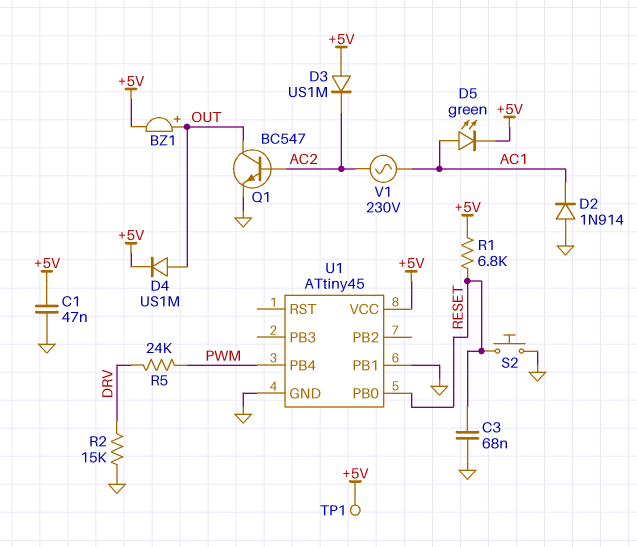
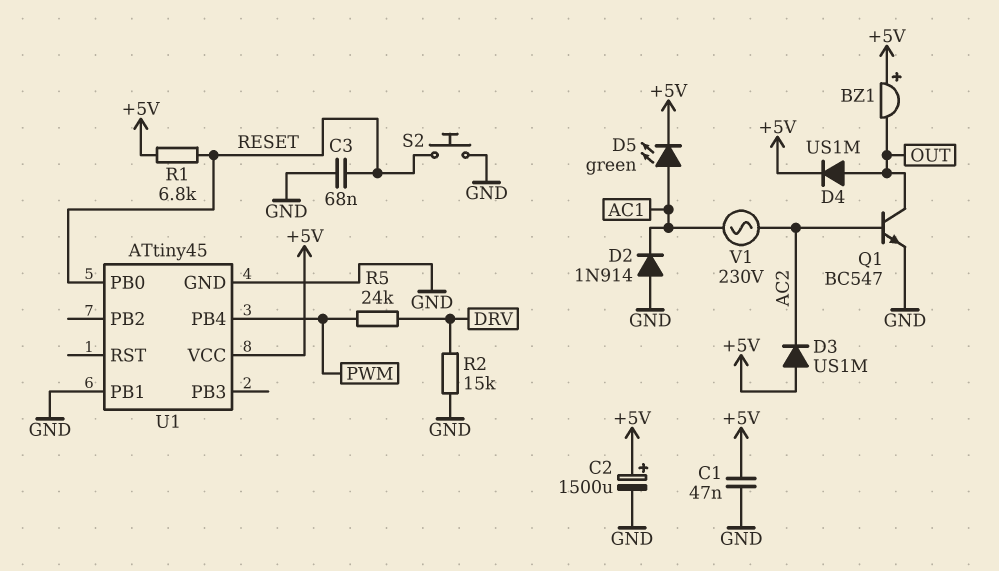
BZ1: buzzer (plus OUT, minus +5V) -> buzzer (plus +5V, minus OUT)
C2: none -> 1500uF (plus +5V, minus GND)
TP1: test point (+5V) -> none

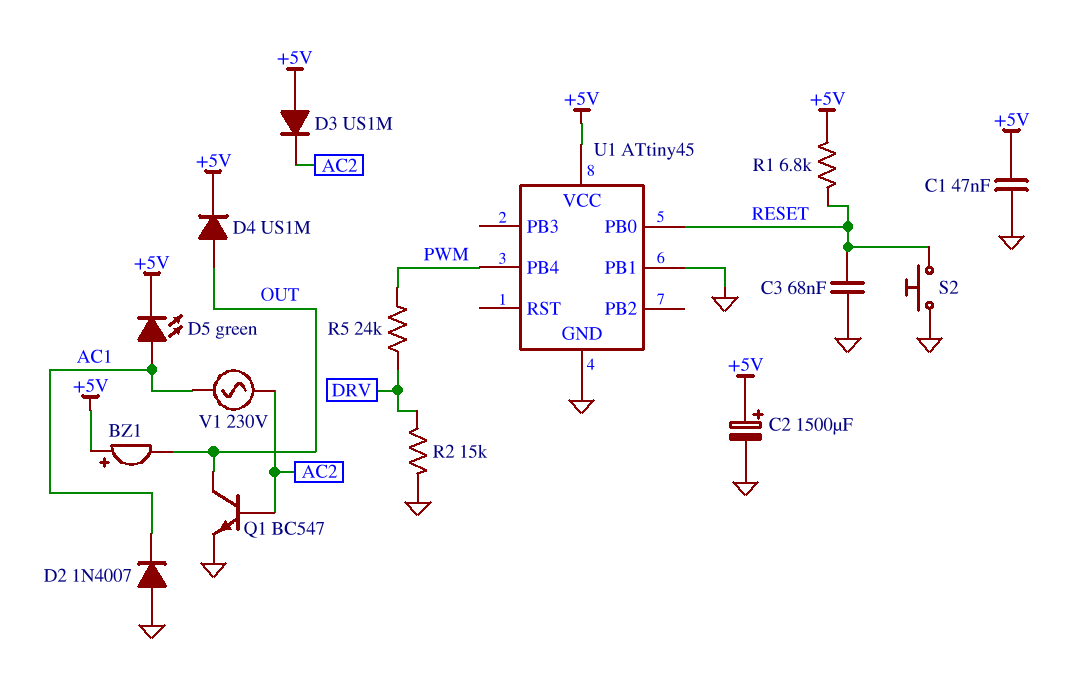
D2: diode 1N914 (A GND, K AC1) -> diode 1N4007 (A GND, K AC1)

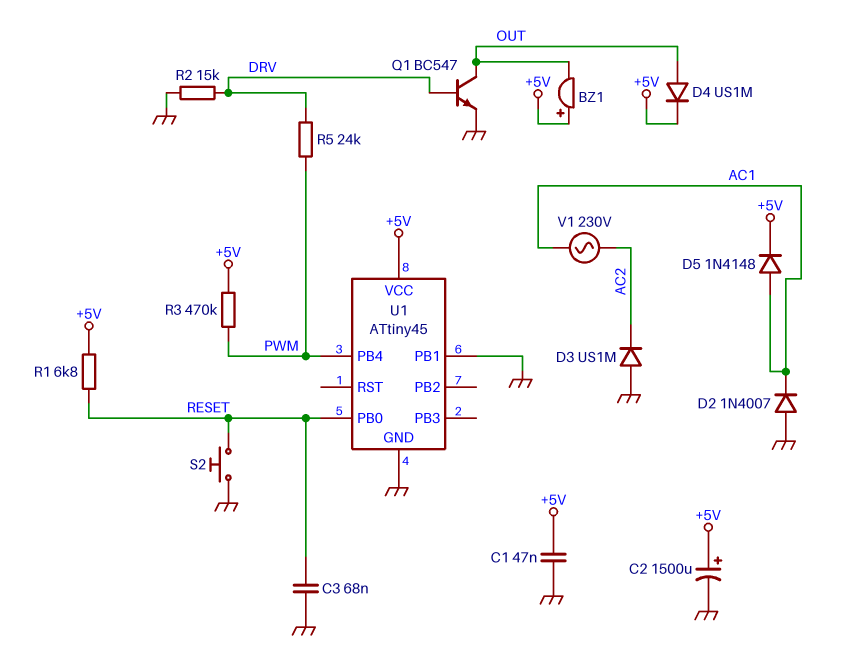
D3: diode US1M (A +5V, K AC2) -> diode US1M (A GND, K AC2)
D5: LED green (A AC1, K +5V) -> diode 1N4148 (A AC1, K +5V)
Q1: NPN BC547 (B AC2, C OUT, E GND) -> NPN BC547 (B DRV, C OUT, E GND)
R3: none -> 470k (+5V, PWM)

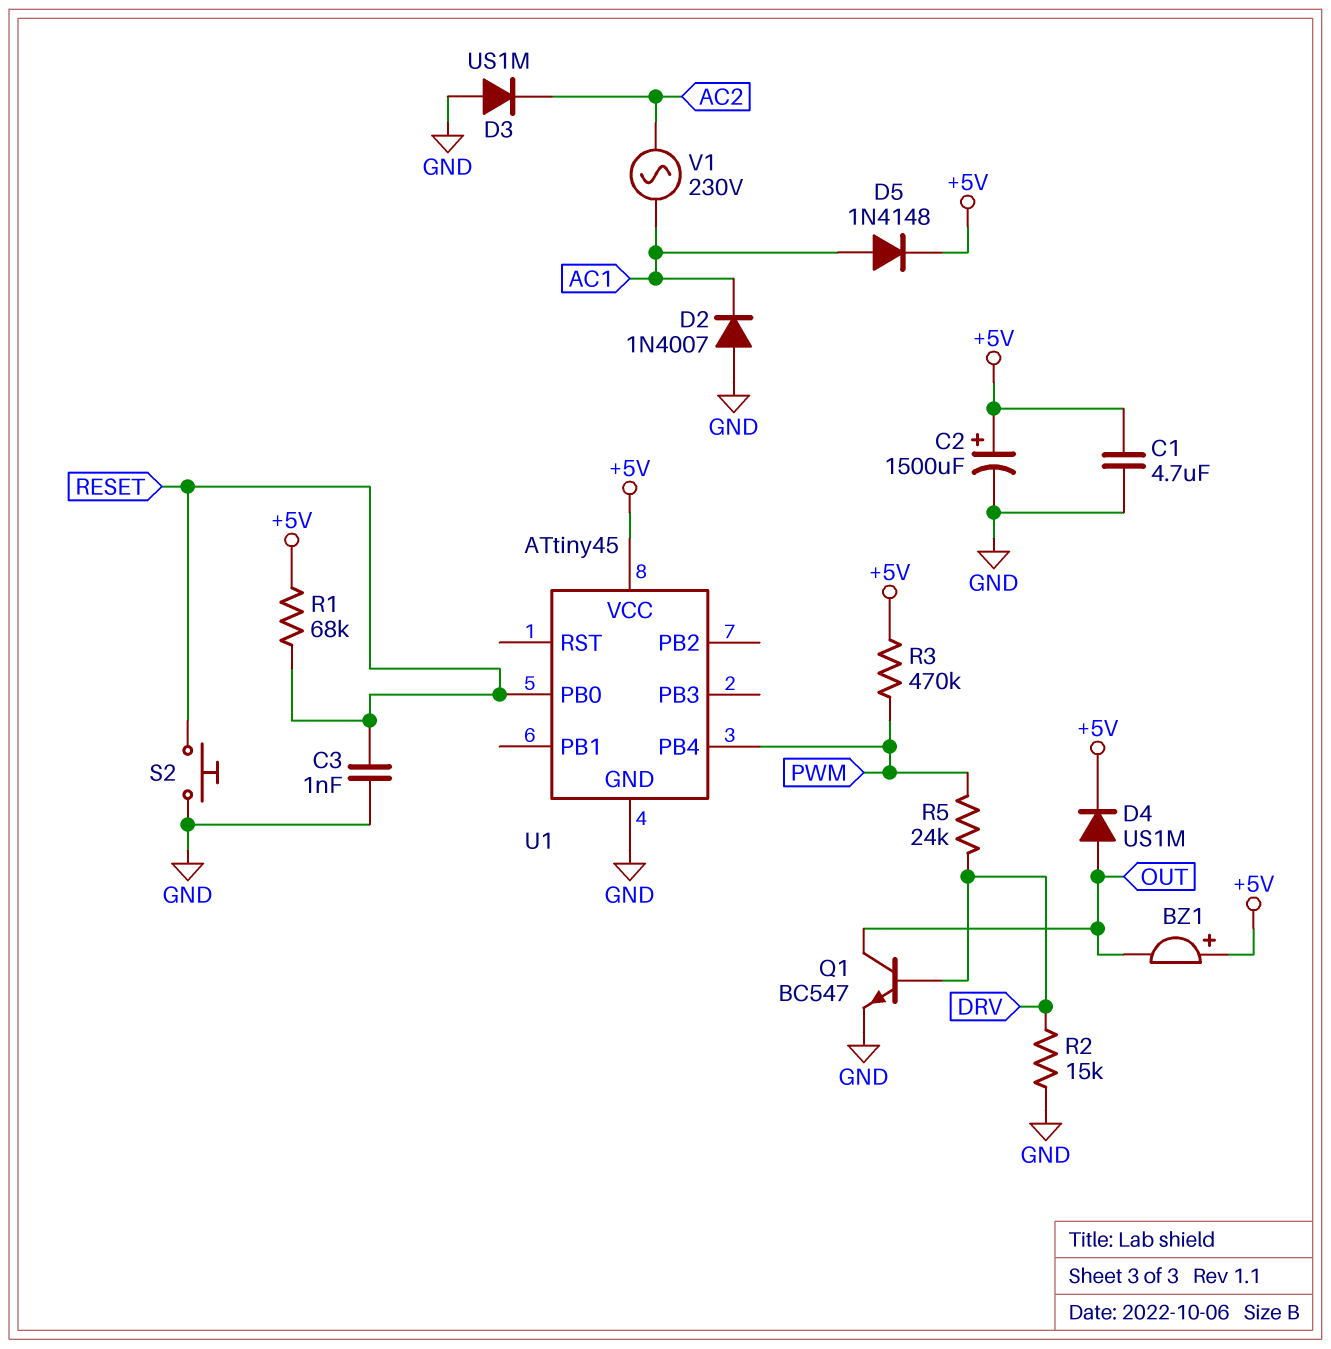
C1: 47nF (+5V, GND) -> 4.7uF (+5V, GND)
C3: 68nF (GND, RESET) -> 1nF (GND, RESET)
R1: 6.8k (+5V, RESET) -> 68k (+5V, RESET)
U1 pin PB1: GND -> none

